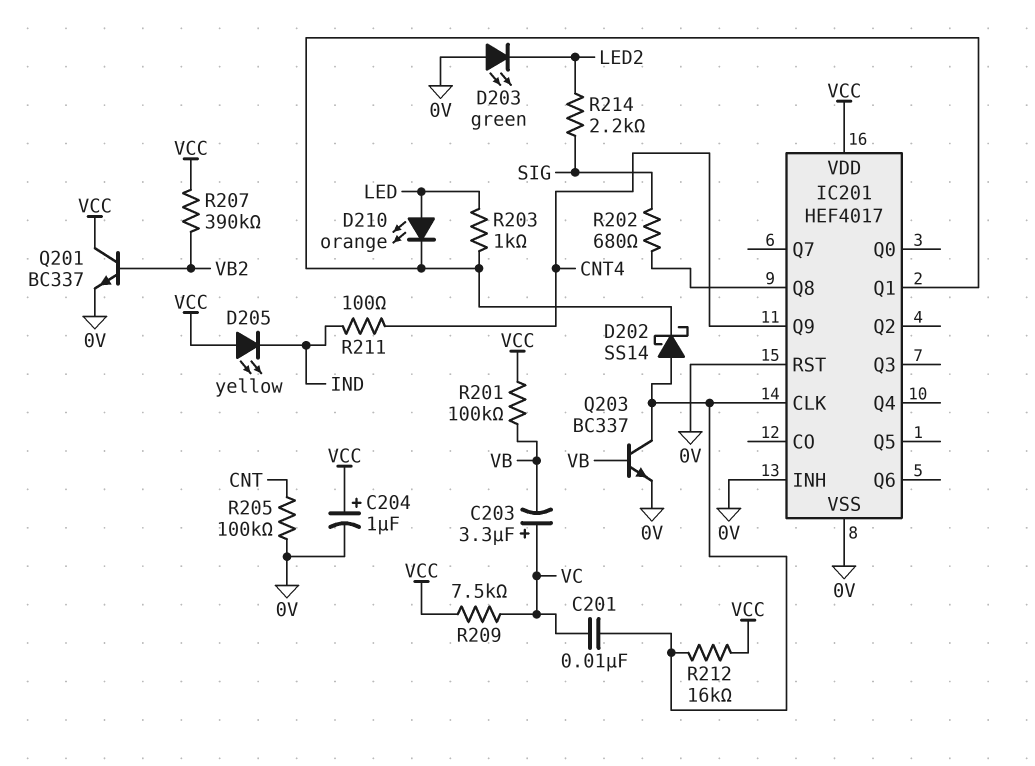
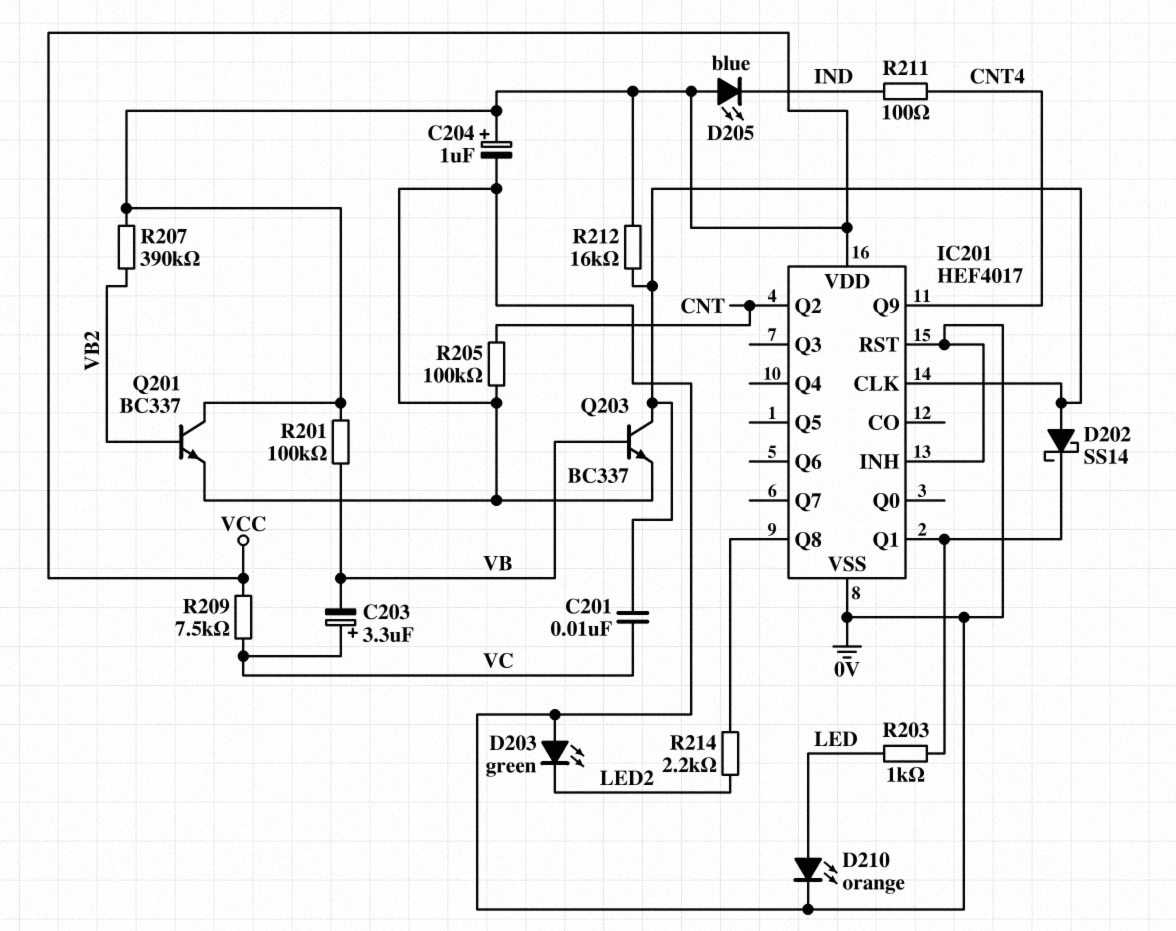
D205: LED yellow (A VCC, K IND) -> LED blue (A VCC, K IND)
D210: LED orange (A LED, K IC201/Q1) -> LED orange (A LED, K 0V)
IC201 pin Q2: none -> CNT
R202: 680 (IC201/Q8, SIG) -> none
R214: 2.2k (LED2, SIG) -> 2.2k (IC201/Q8, LED2)

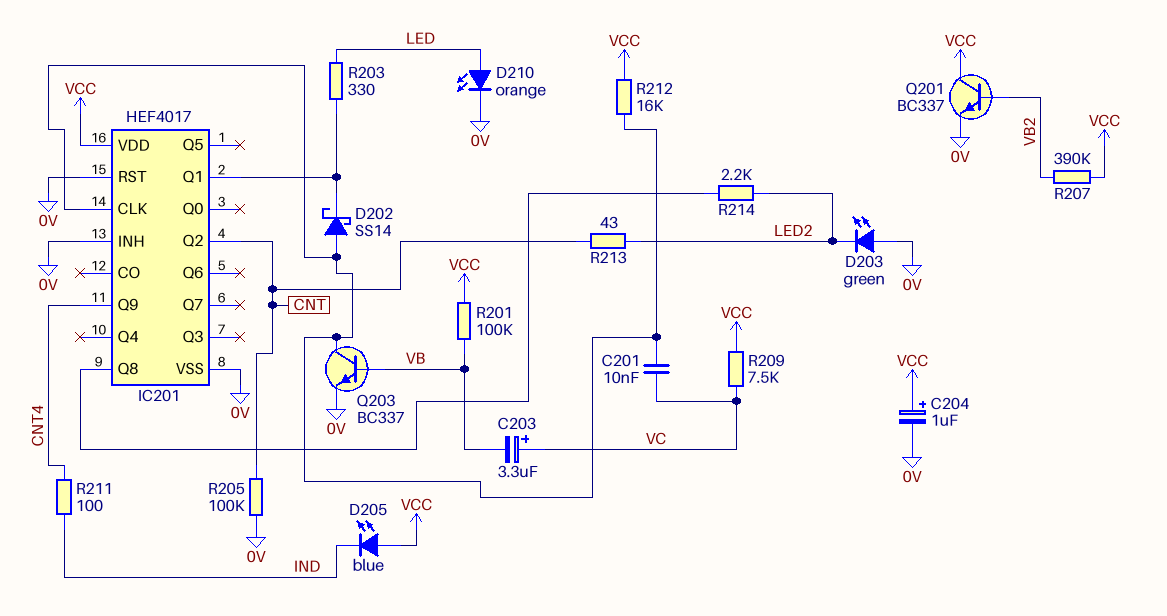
R203: 1k (IC201/Q1, LED) -> 330 (IC201/Q1, LED)
R213: none -> 43 (CNT, LED2)

